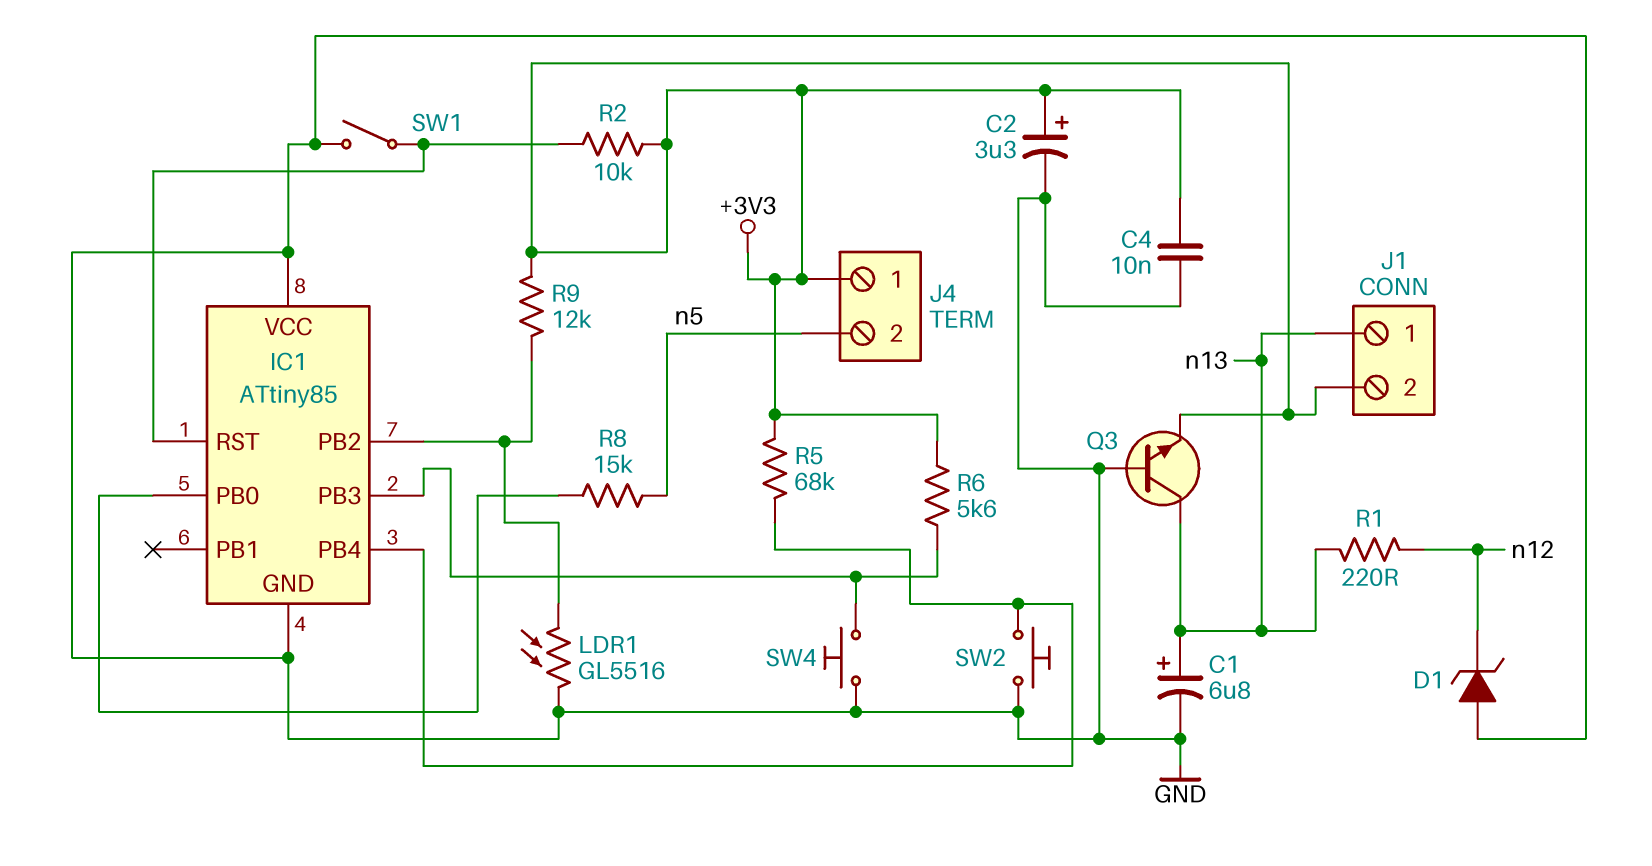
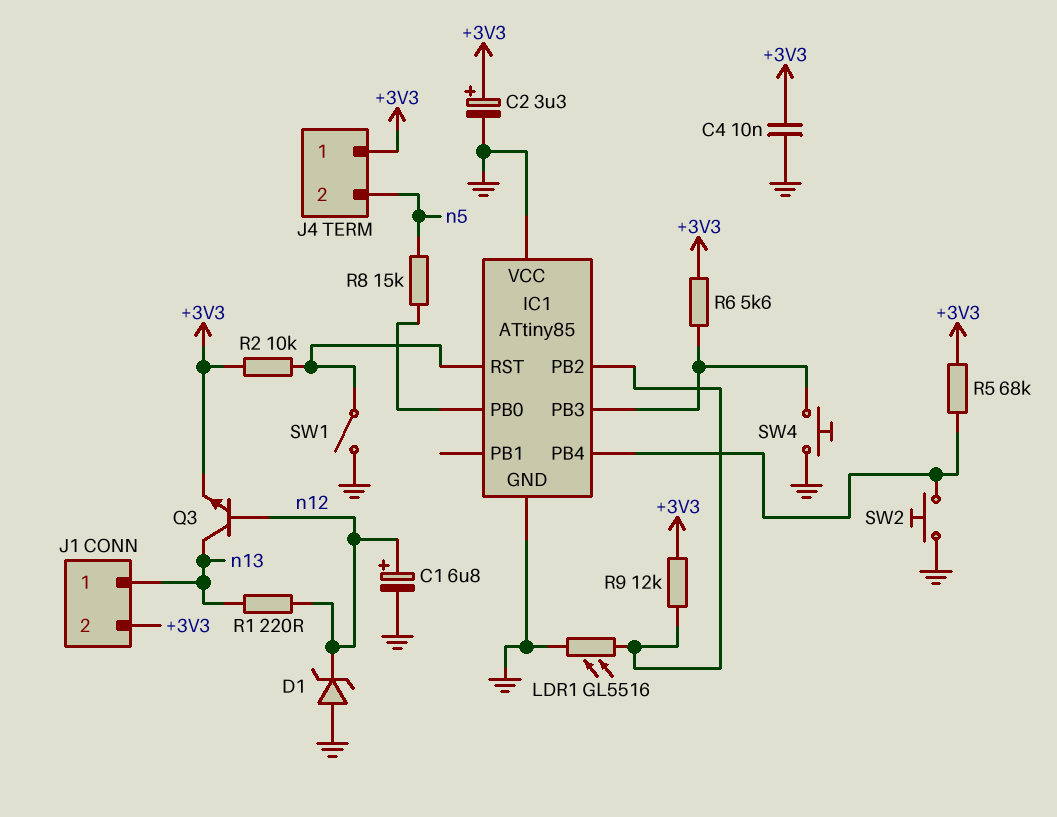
C1: 6.8uF (plus n13, minus GND) -> 6.8uF (plus n12, minus GND)
Q3: NPN (B GND, C n13, E +3V3) -> NPN (B n12, C n13, E +3V3)

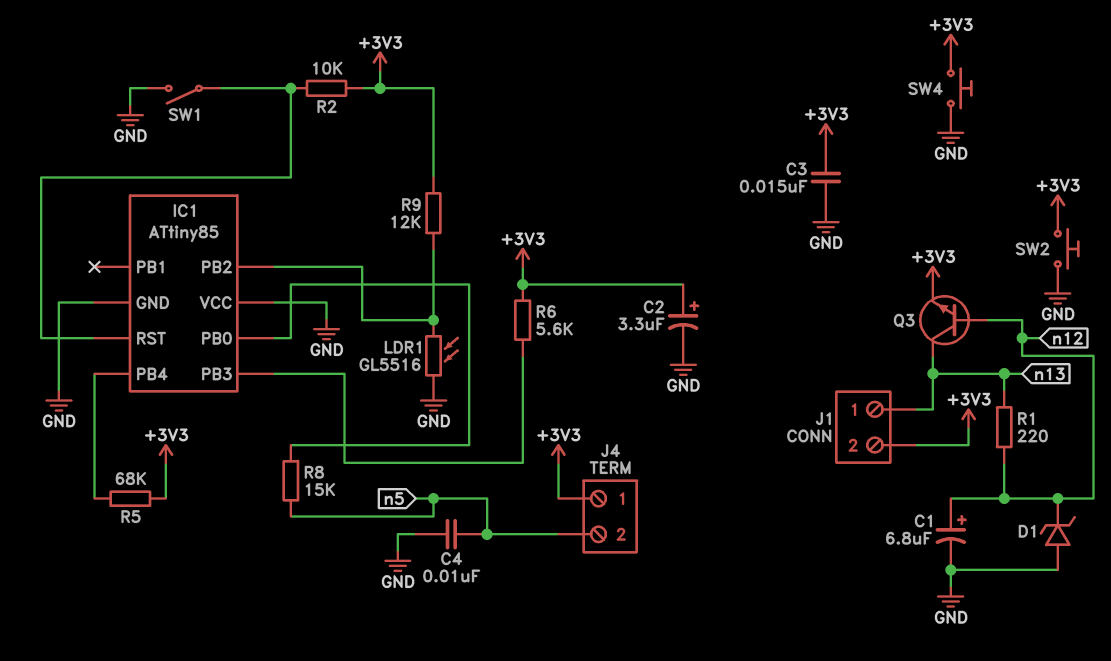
C3: none -> 15nF (+3V3, GND)
C4: 10nF (+3V3, GND) -> 10nF (GND, n5)
SW2: button (GND, IC1/PB4) -> button (+3V3, GND)
SW4: button (GND, IC1/PB3) -> button (+3V3, GND)

